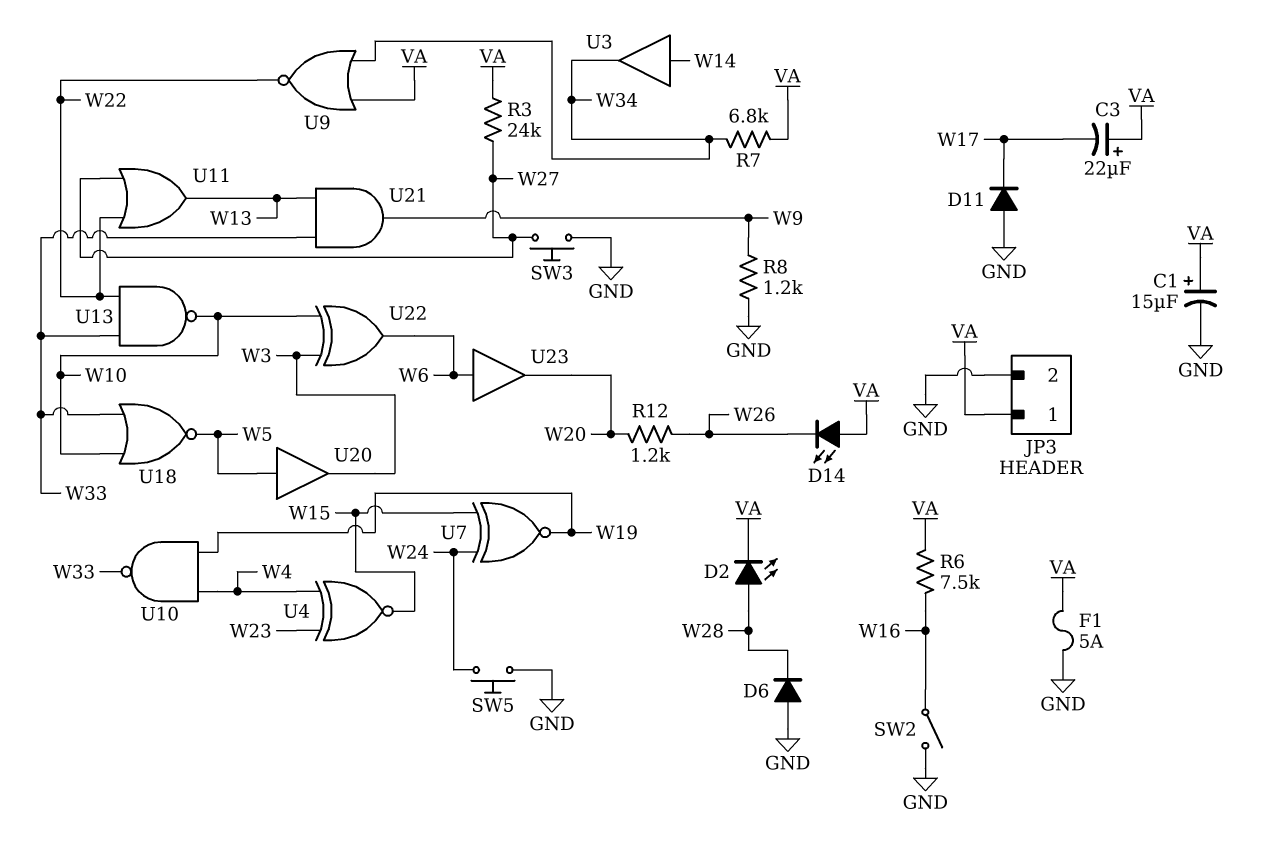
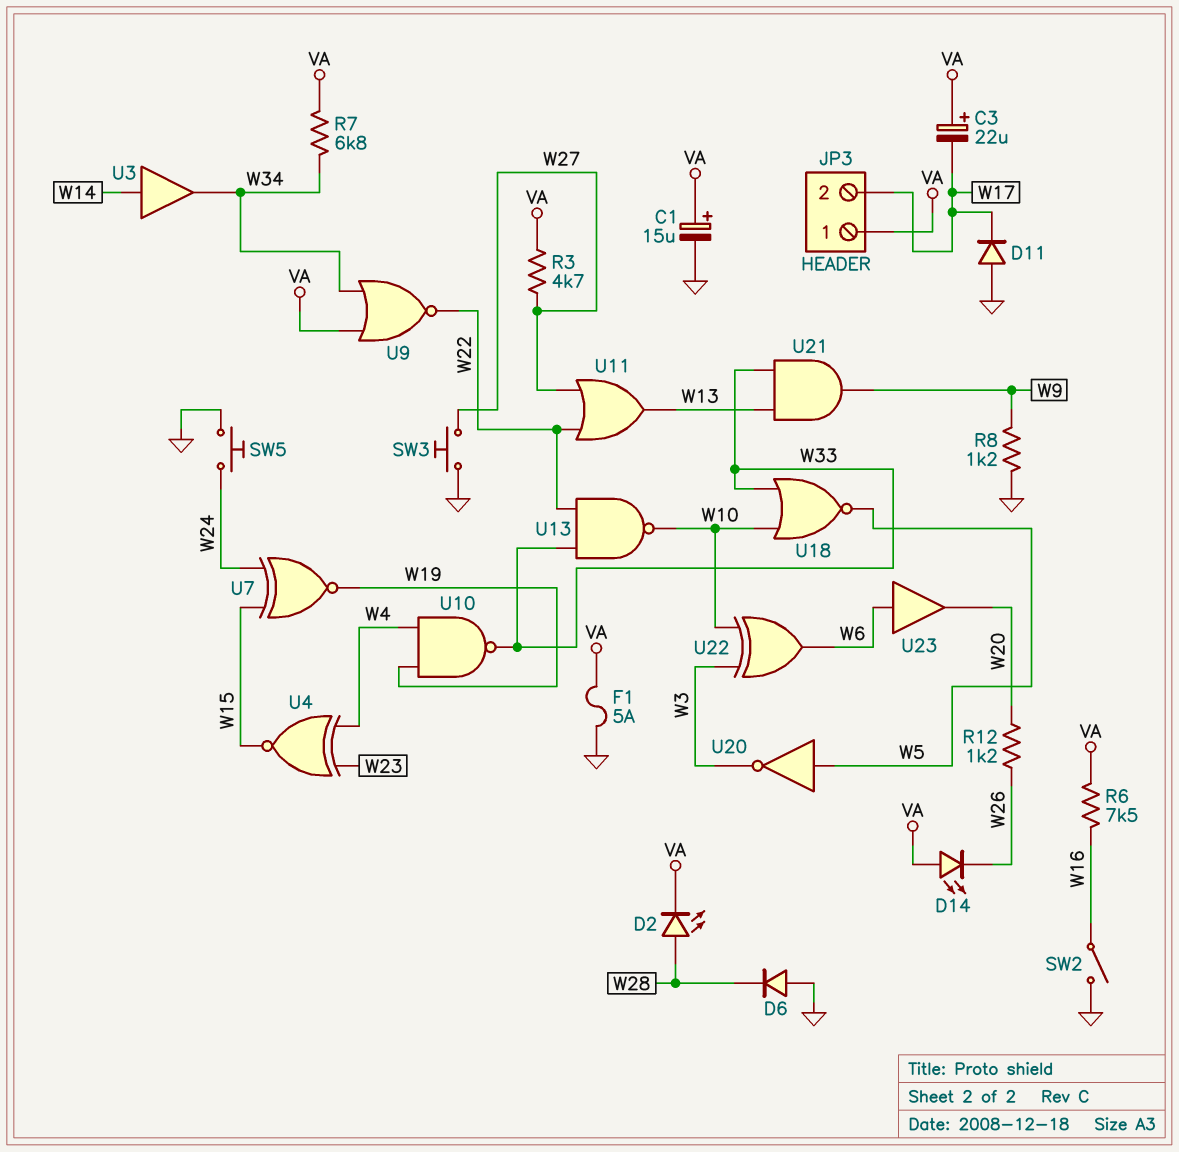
JP3 pin 2: GND -> W17
R3: 24k (VA, W27) -> 4.7k (VA, W27)
U20: buffer (in W5, out W3) -> NOT (in W5, out W3)

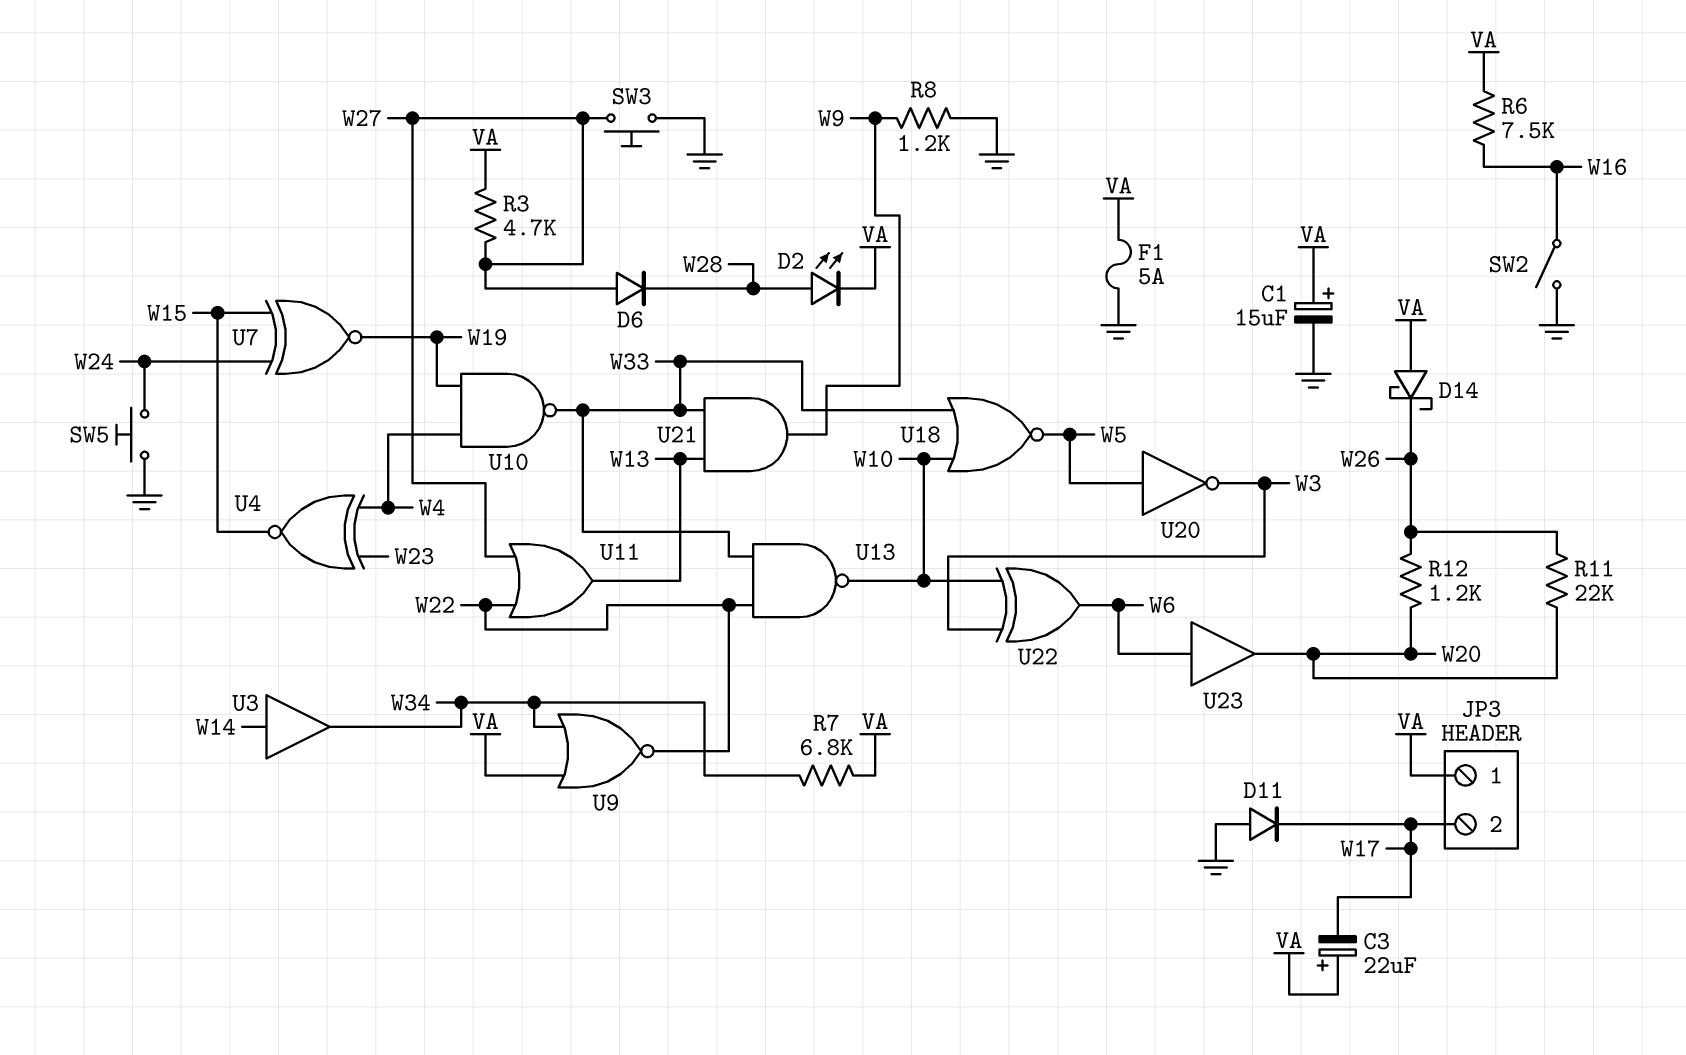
D6: diode (A GND, K W28) -> diode (A W27, K W28)
D14: LED (A VA, K W26) -> schottky (A VA, K W26)
R11: none -> 22k (W20, W26)

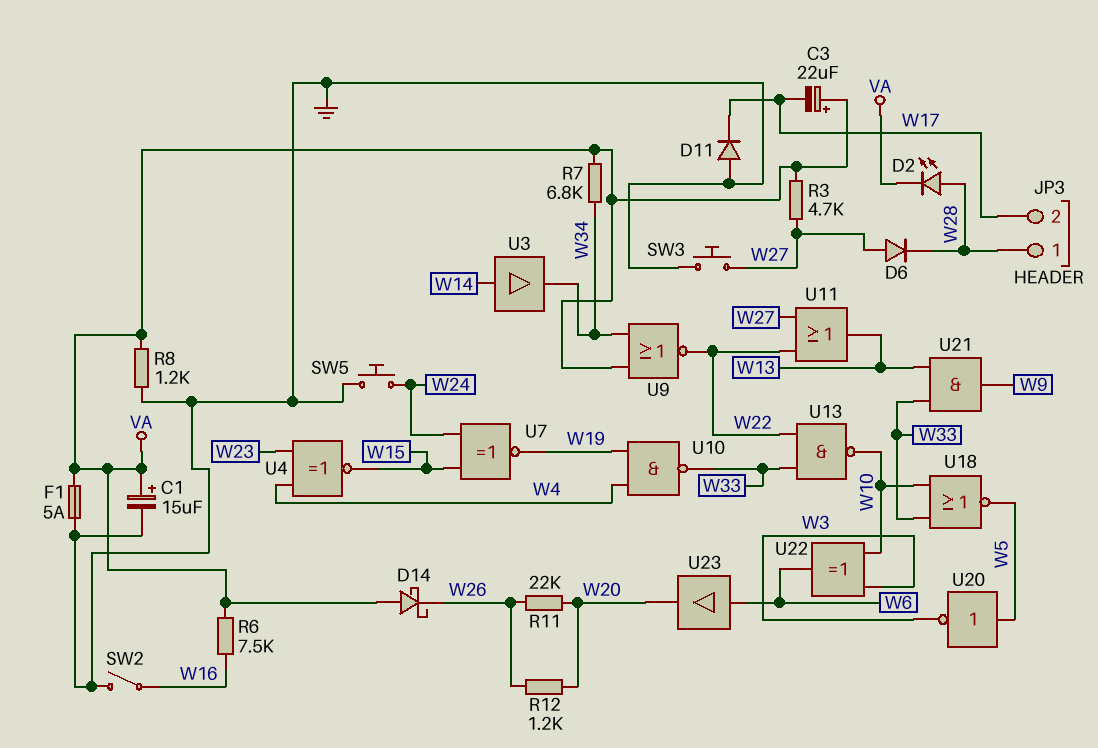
JP3 pin 1: VA -> W28
R8: 1.2k (GND, W9) -> 1.2k (GND, VA)

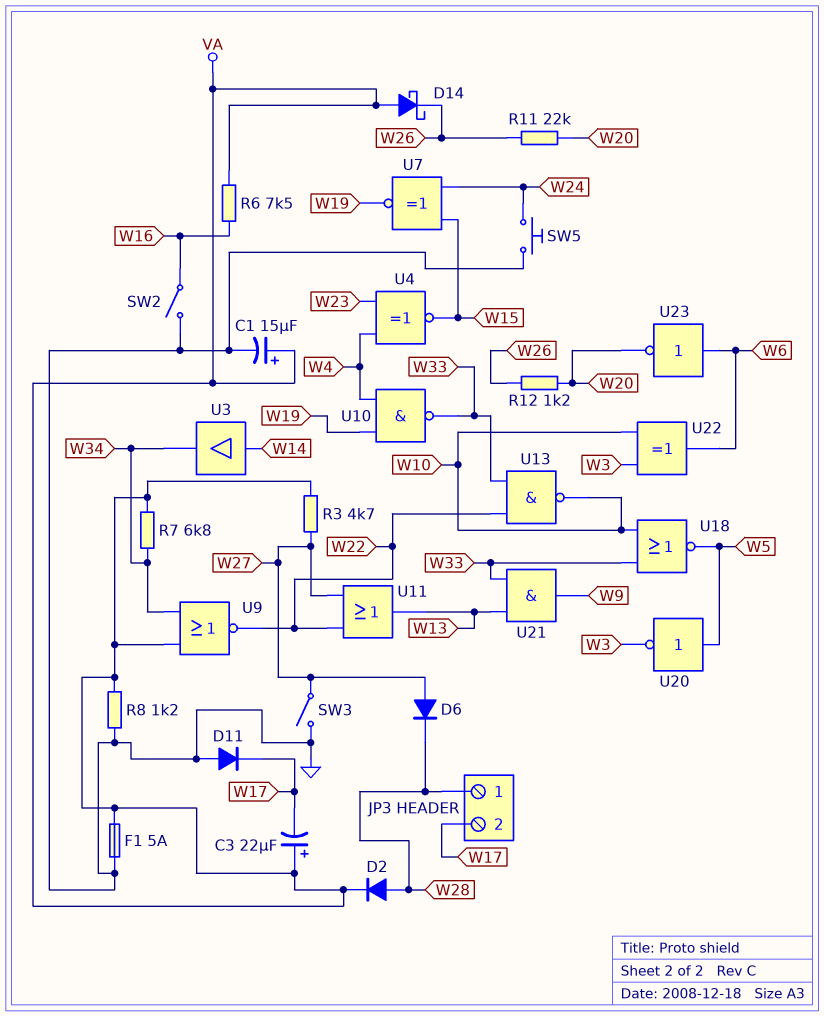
D2: LED (A W28, K VA) -> diode (A W28, K VA)
SW3: button (GND, W27) -> switch (GND, W27)
U23: buffer (in W6, out W20) -> NOT (in W6, out W20)

